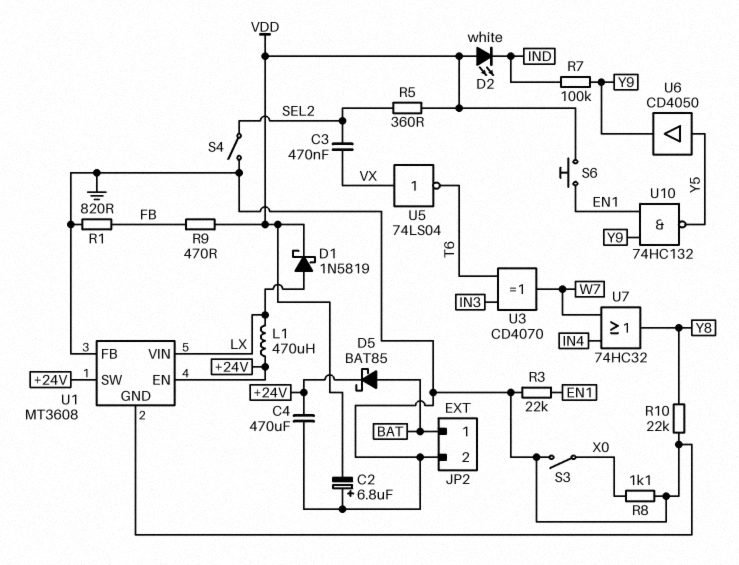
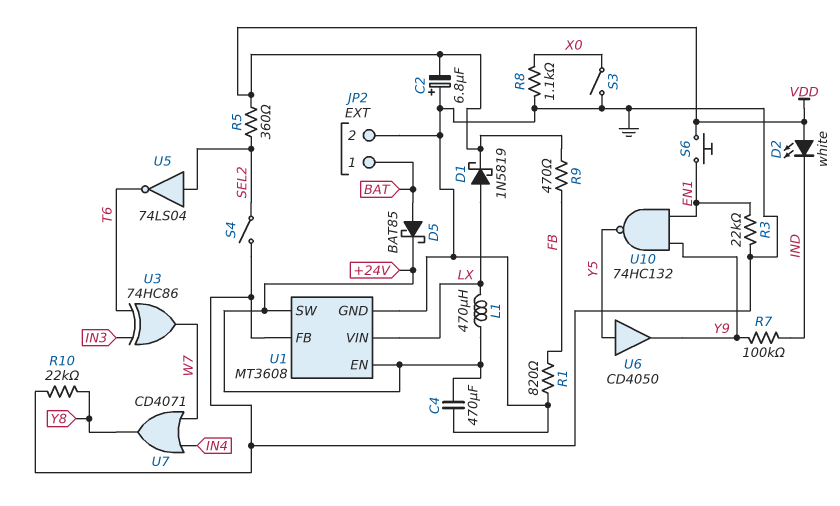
C3: 470nF (SEL2, VX) -> none
U3: XOR CD4070 (in IN3, in T6, out W7) -> XOR 74HC86 (in IN3, in T6, out W7)
U5: NOT 74LS04 (in VX, out T6) -> NOT 74LS04 (in SEL2, out T6)
U7: OR 74HC32 (in IN4, in W7, out Y8) -> OR CD4071 (in IN4, in W7, out Y8)

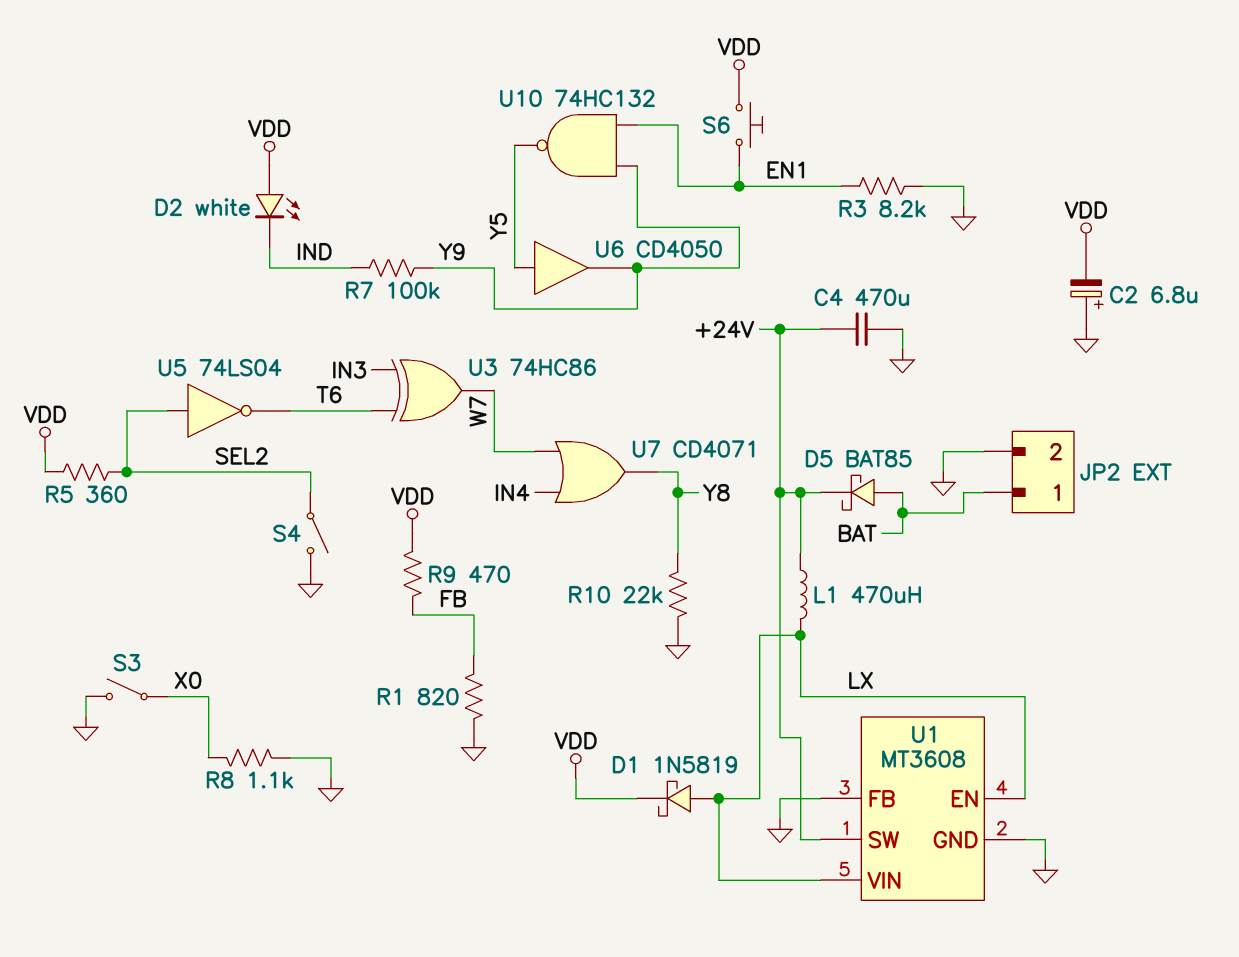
R3: 22k (EN1, GND) -> 8.2k (EN1, GND)
U1 pin EN: +24V -> LX

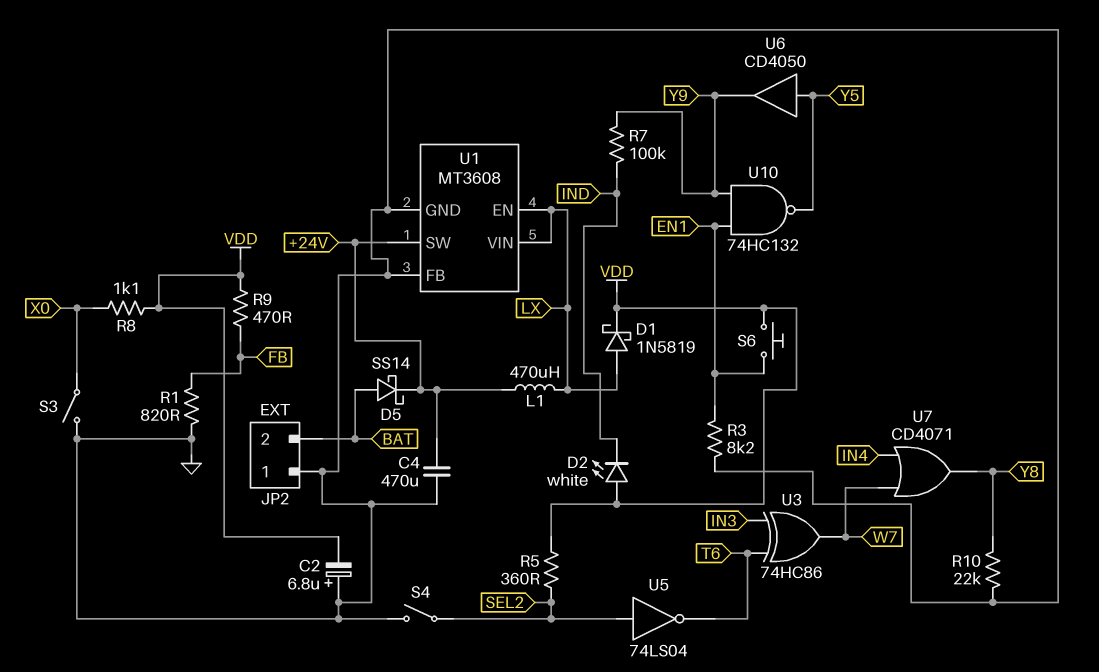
D5: schottky BAT85 (A BAT, K +24V) -> schottky SS14 (A BAT, K +24V)
JP2 pin 1: BAT -> GND
JP2 pin 2: GND -> BAT
R8: 1.1k (GND, X0) -> 1.1k (VDD, X0)

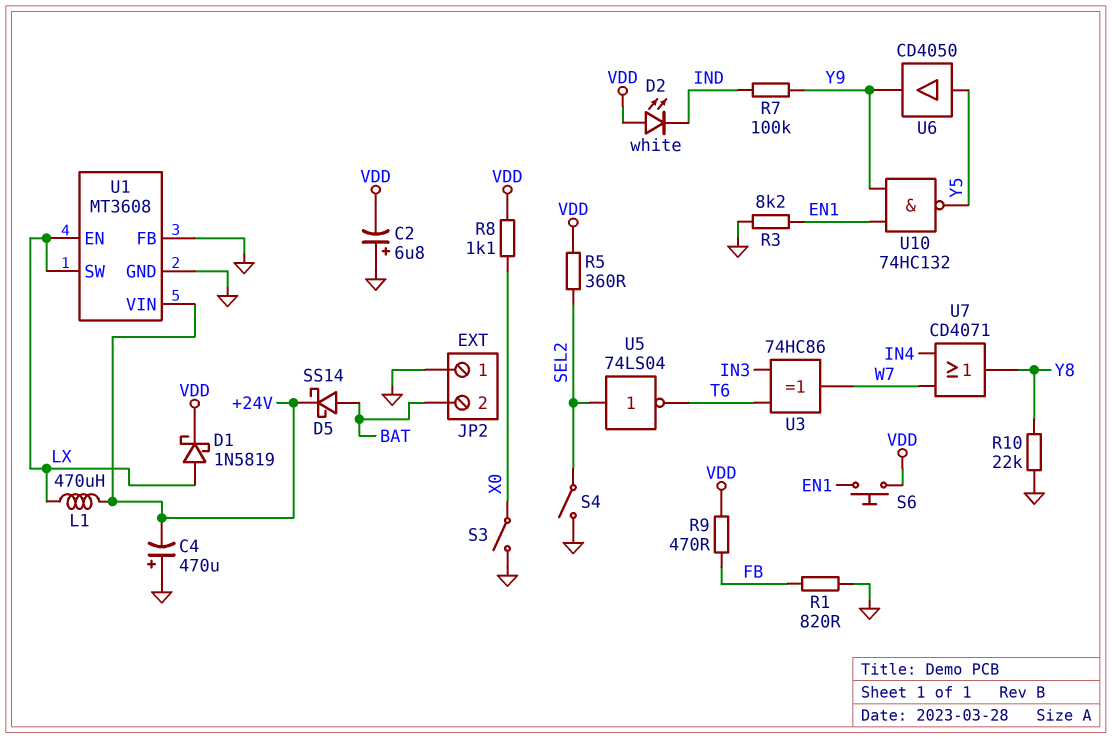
C4: 470uF (+24V, GND) -> 470uF (plus GND, minus +24V)
U1 pin SW: +24V -> LX
U1 pin VIN: LX -> +24V

